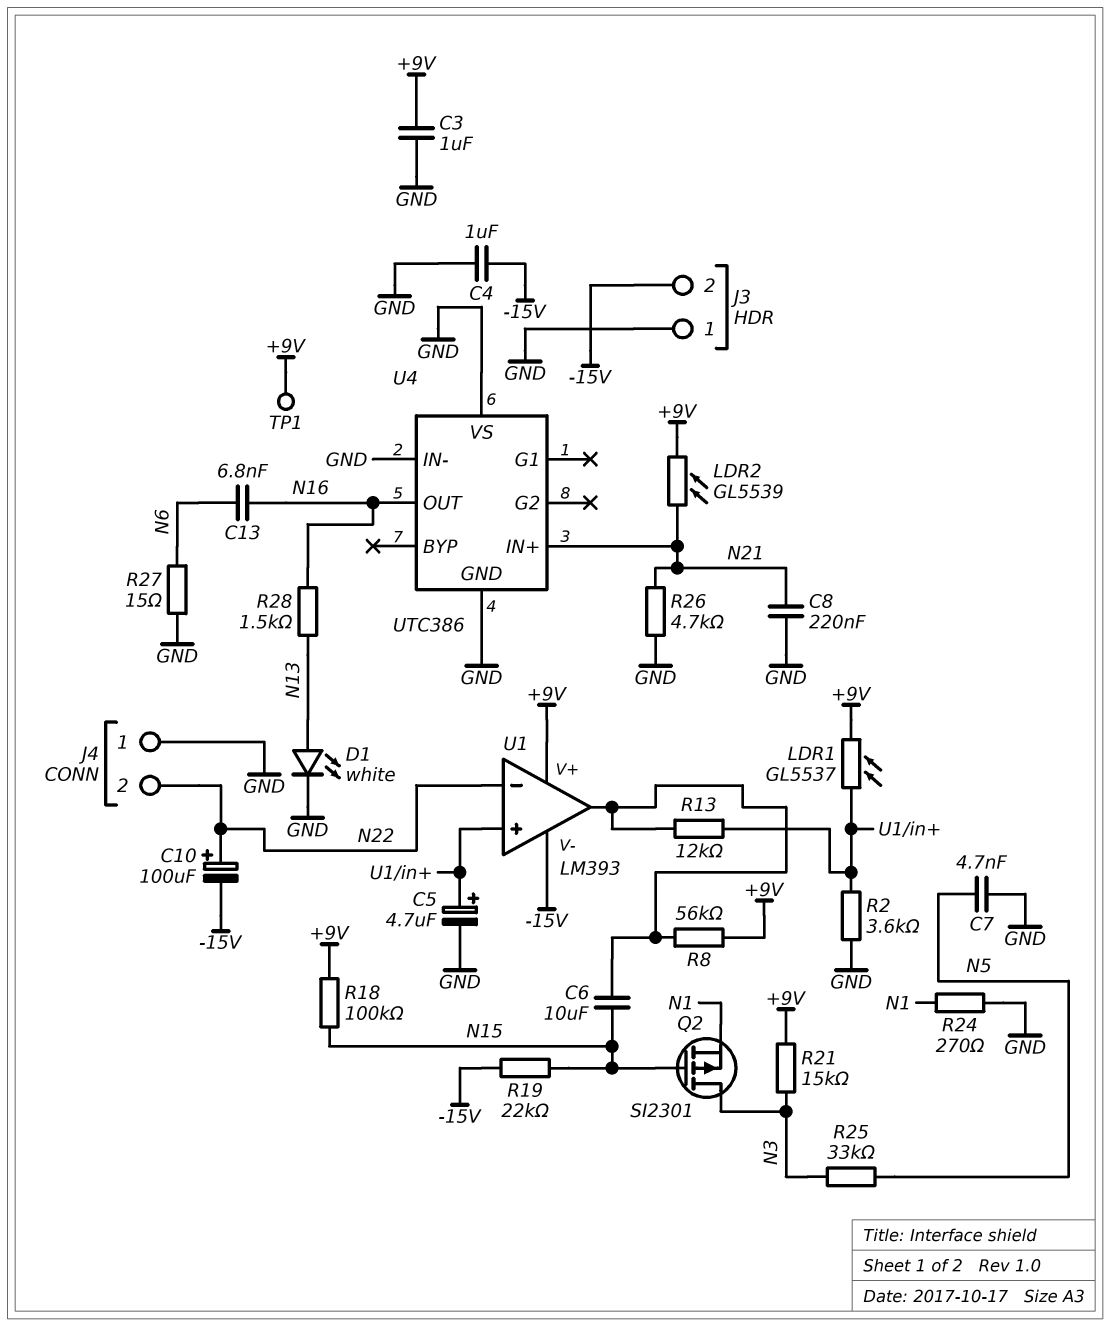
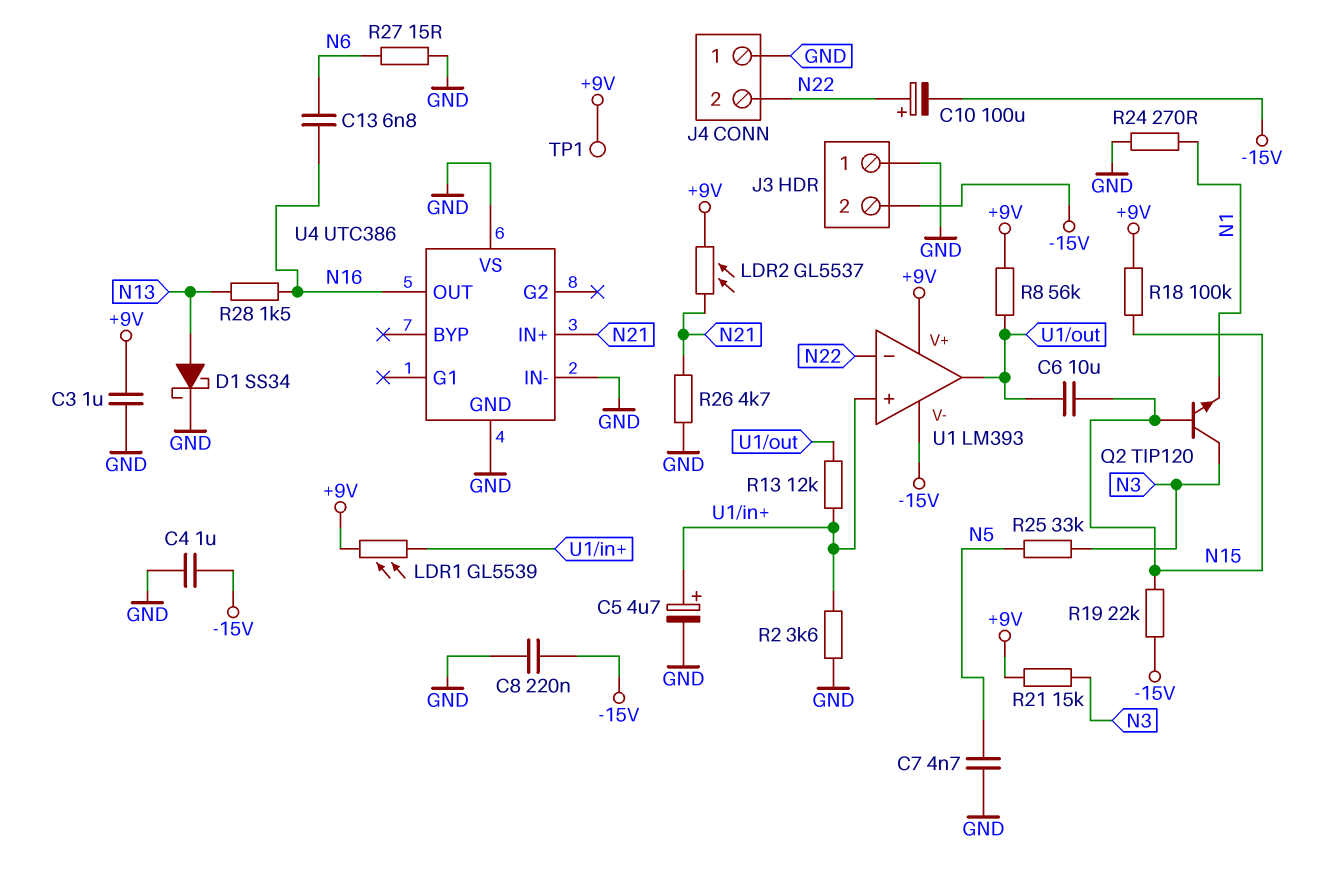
C8: 220nF (GND, N21) -> 220nF (-15V, GND)
D1: LED white (A N13, K GND) -> schottky SS34 (A N13, K GND)
LDR1: GL5537 (+9V, U1/in+) -> GL5539 (+9V, U1/in+)
LDR2: GL5539 (+9V, N21) -> GL5537 (+9V, N21)
Q2: PMOS SI2301 (G N15, D N3, S N1) -> NPN TIP120 (B N15, C N3, E N1)

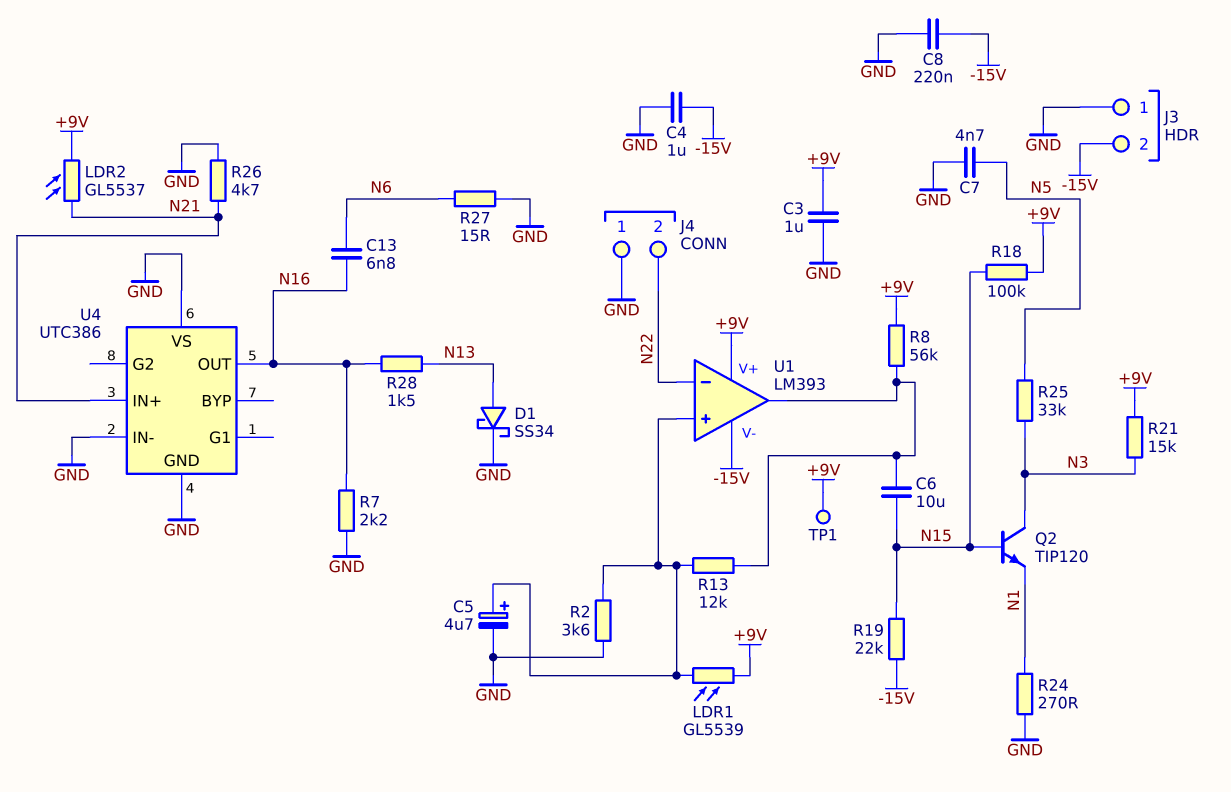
C10: 100uF (plus N22, minus -15V) -> none
R7: none -> 2.2k (GND, N16)

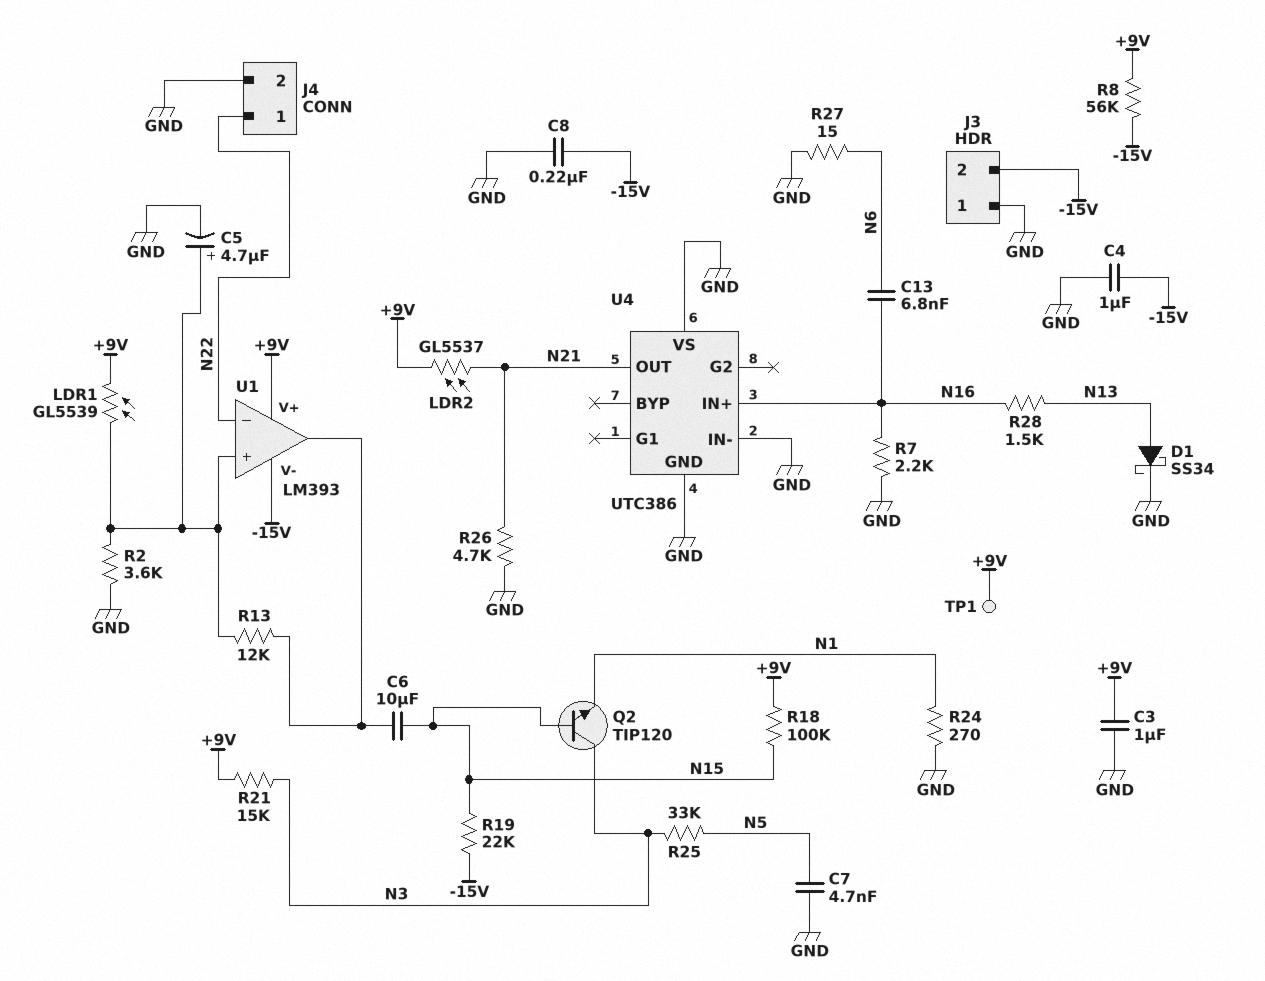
J4 pin 1: GND -> N22
J4 pin 2: N22 -> GND
R8: 56k (+9V, U1/out) -> 56k (+9V, -15V)
U4 pin IN+: N21 -> N16
U4 pin OUT: N16 -> N21

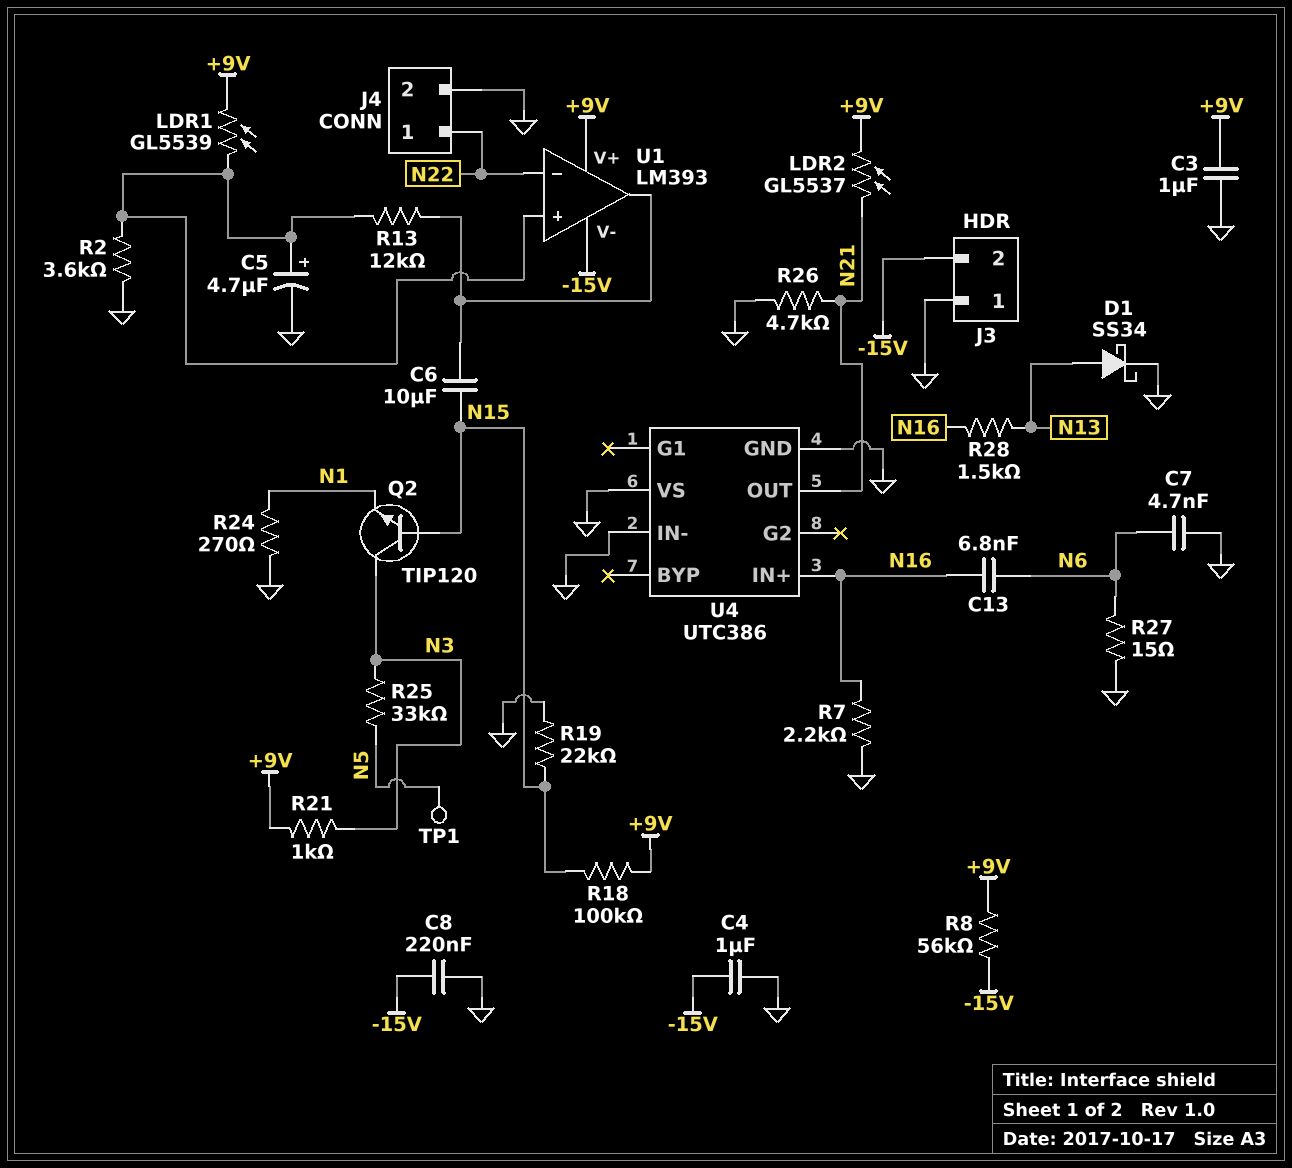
C7: 4.7nF (GND, N5) -> 4.7nF (GND, N6)
R19: 22k (-15V, N15) -> 22k (GND, N15)
R21: 15k (+9V, N3) -> 1k (+9V, N3)
TP1: test point (+9V) -> test point (N5)

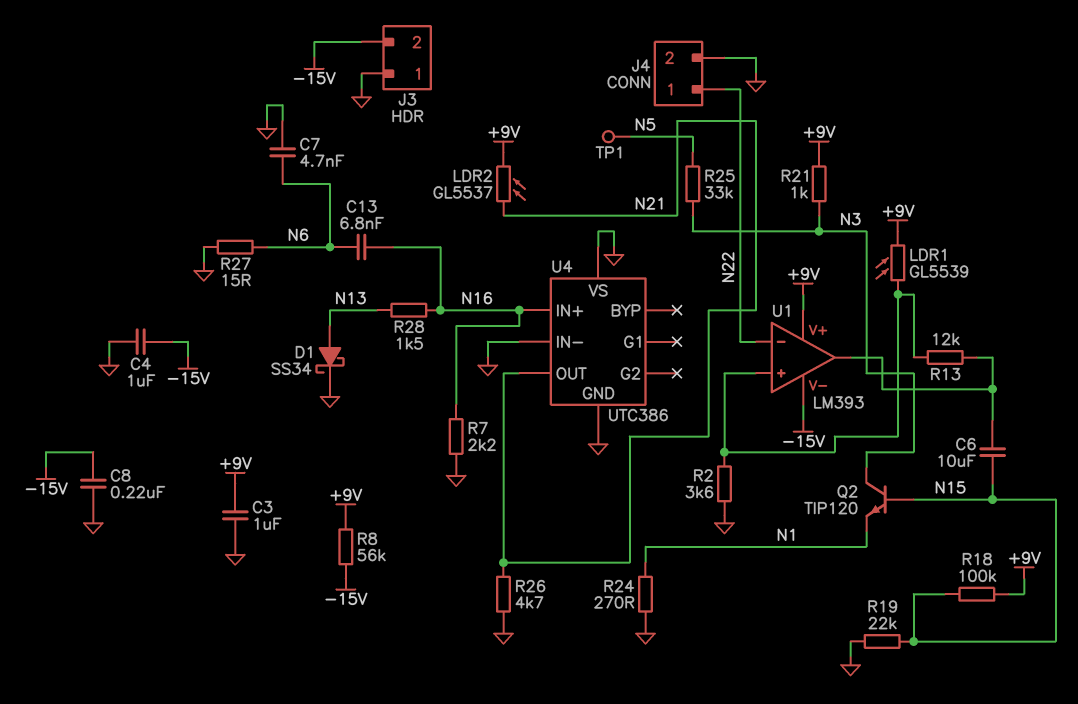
C5: 4.7uF (plus U1/in+, minus GND) -> none

